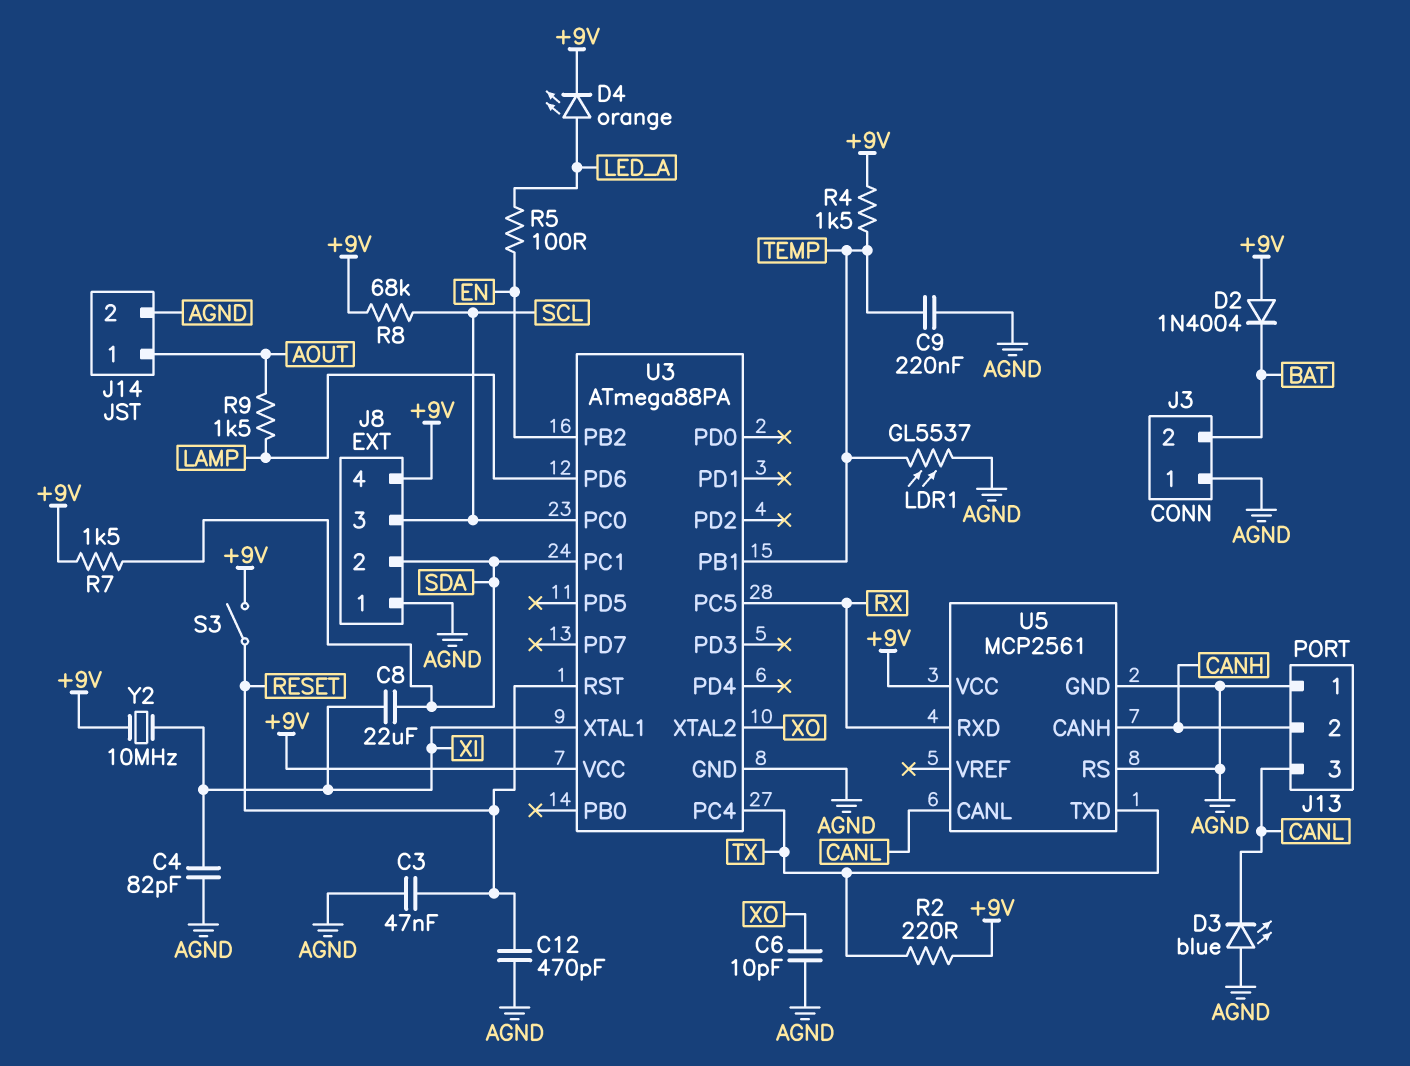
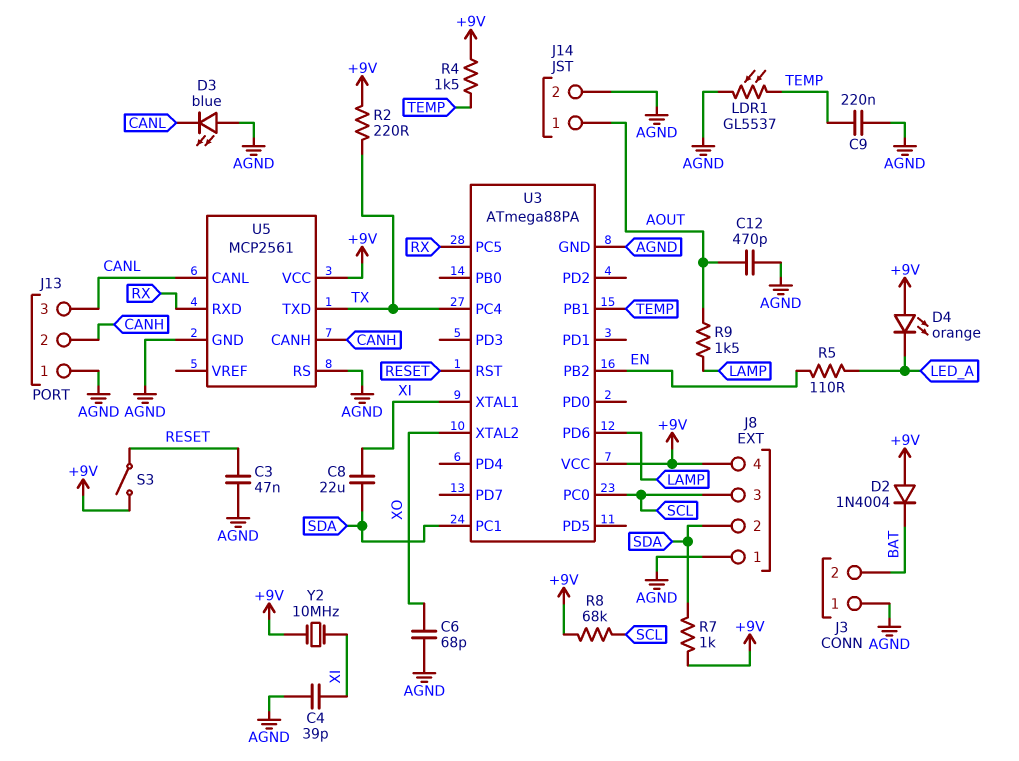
C4: 82pF (AGND, XI) -> 39pF (AGND, XI)
C6: 10pF (AGND, XO) -> 68pF (AGND, XO)
C12: 470pF (AGND, RESET) -> 470pF (AGND, AOUT)
D4: LED orange (A LED_A, K +9V) -> LED orange (A +9V, K LED_A)
R5: 100 (EN, LED_A) -> 110 (EN, LED_A)
R7: 1.5k (+9V, SDA) -> 1k (+9V, SDA)

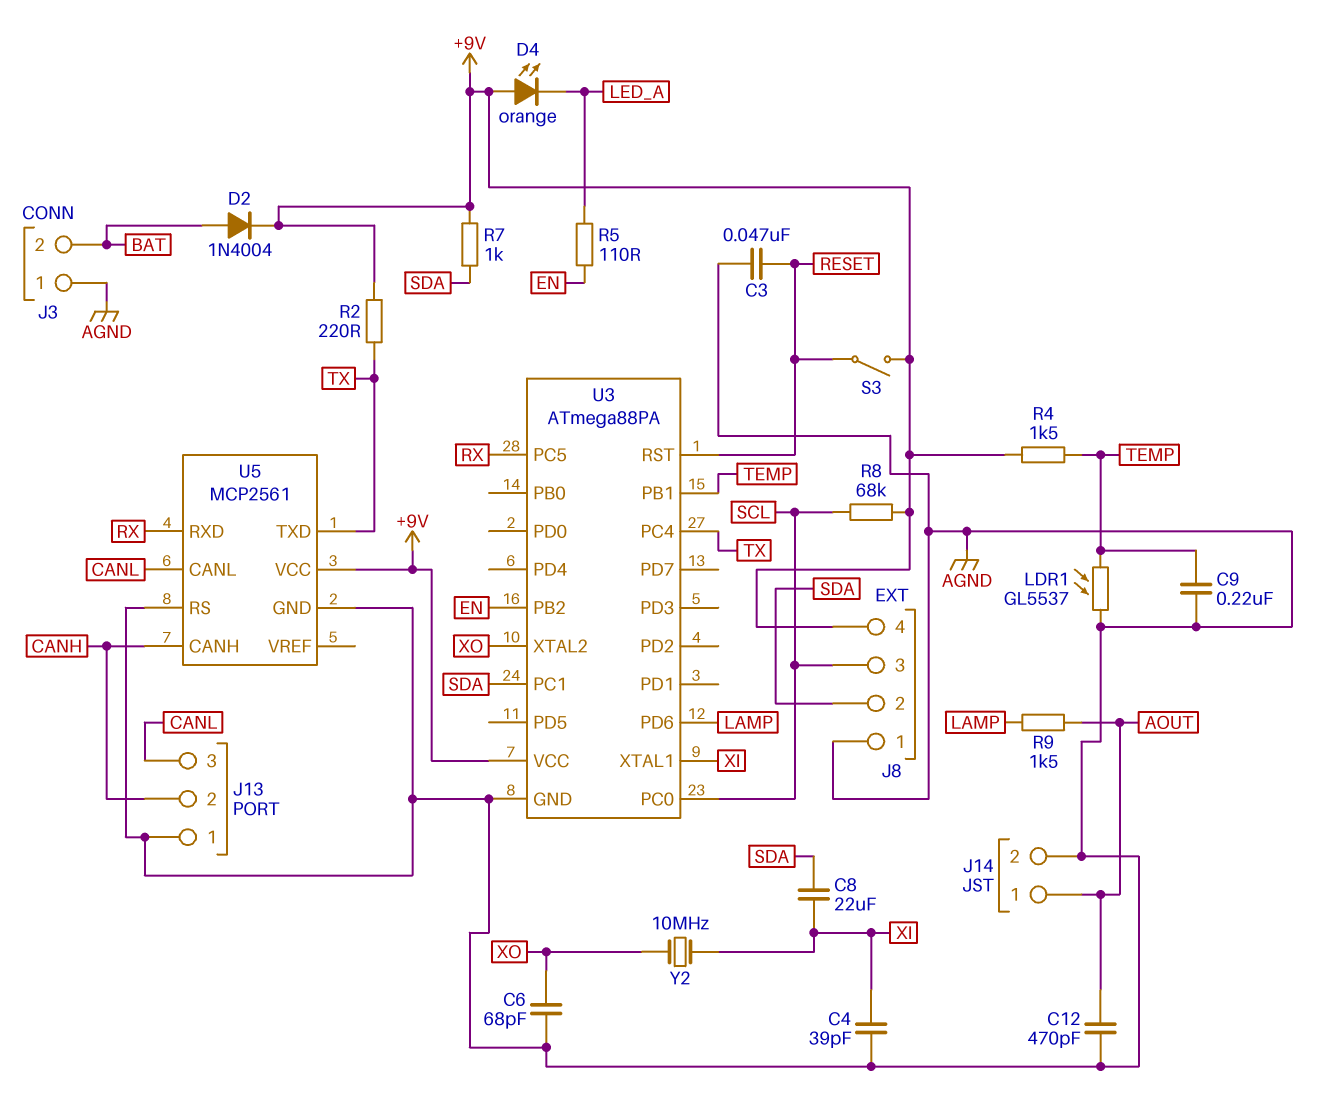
D2: diode 1N4004 (A +9V, K BAT) -> diode 1N4004 (A BAT, K +9V)
D3: LED blue (A AGND, K CANL) -> none
Y2: 10MHz (+9V, XI) -> 10MHz (XI, XO)

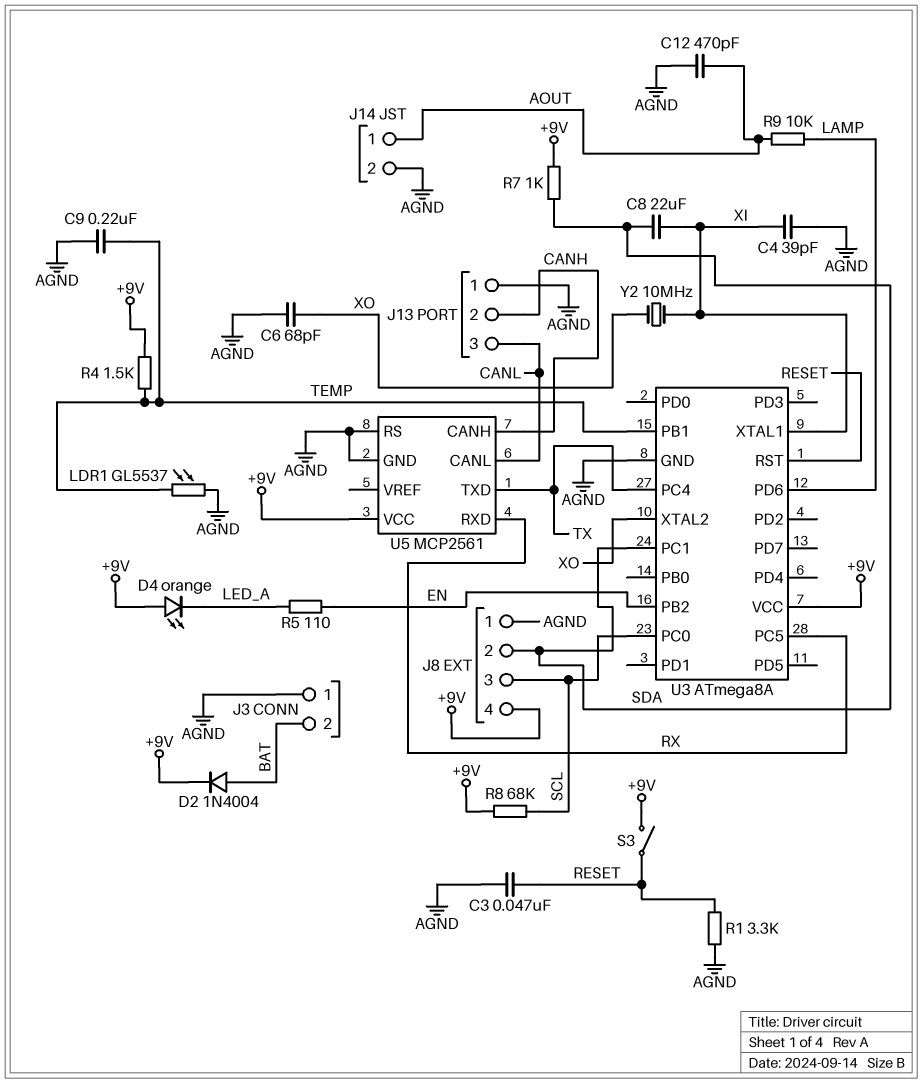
R1: none -> 3.3k (AGND, RESET)
R2: 220 (+9V, TX) -> none
R9: 1.5k (AOUT, LAMP) -> 10k (AOUT, LAMP)
U3: ATmega88PA -> ATmega8A

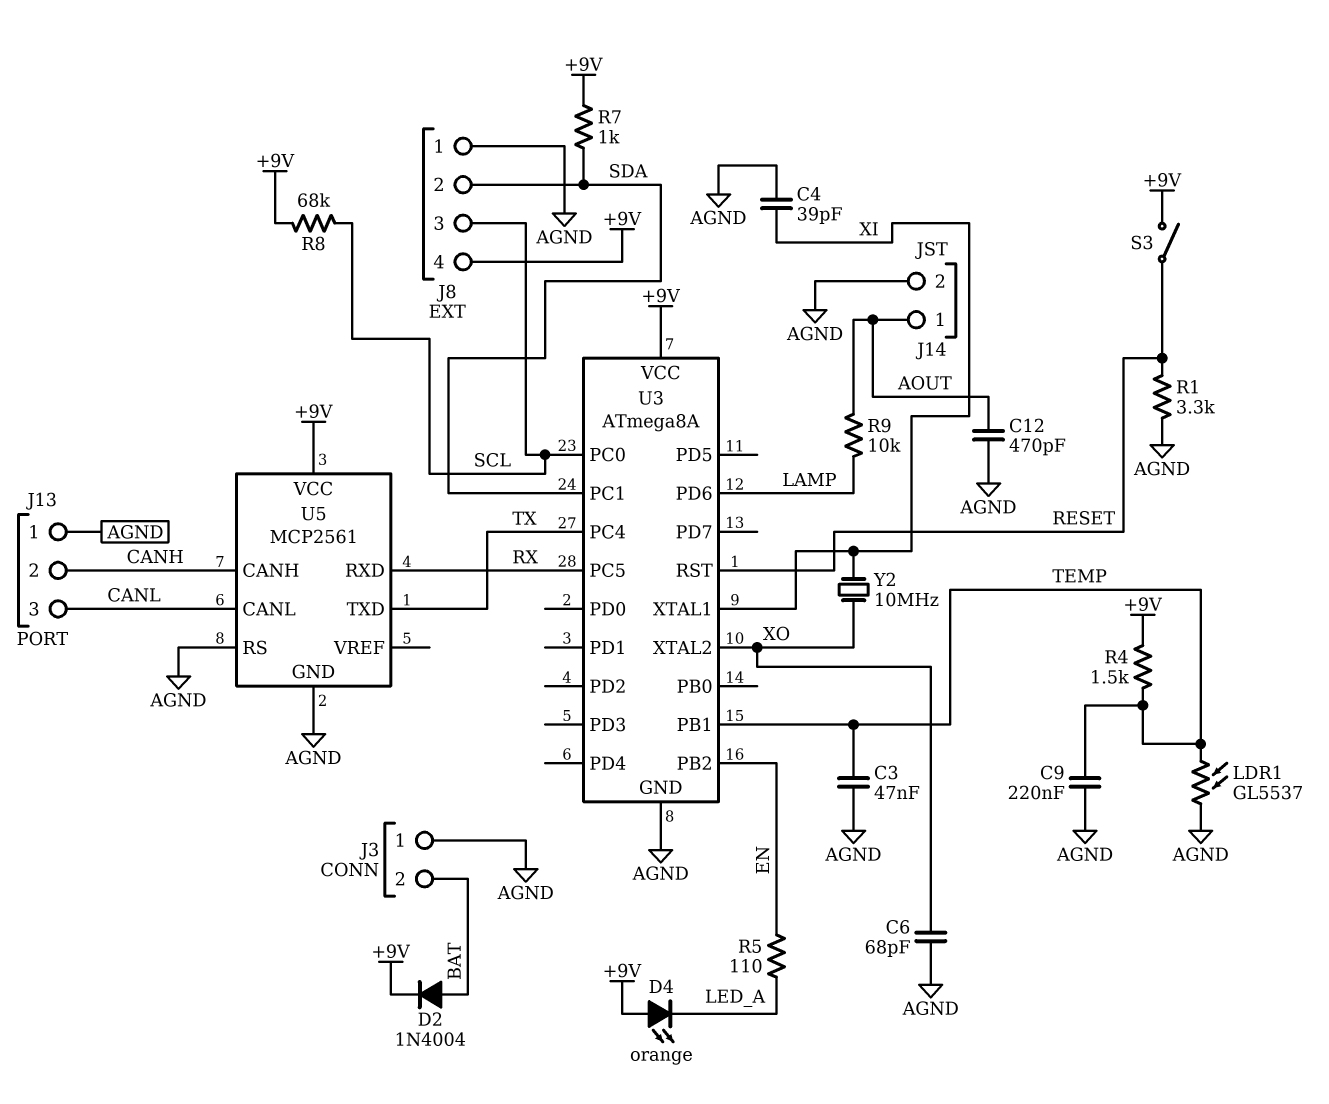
C3: 47nF (AGND, RESET) -> 47nF (AGND, TEMP)
C8: 22uF (SDA, XI) -> none

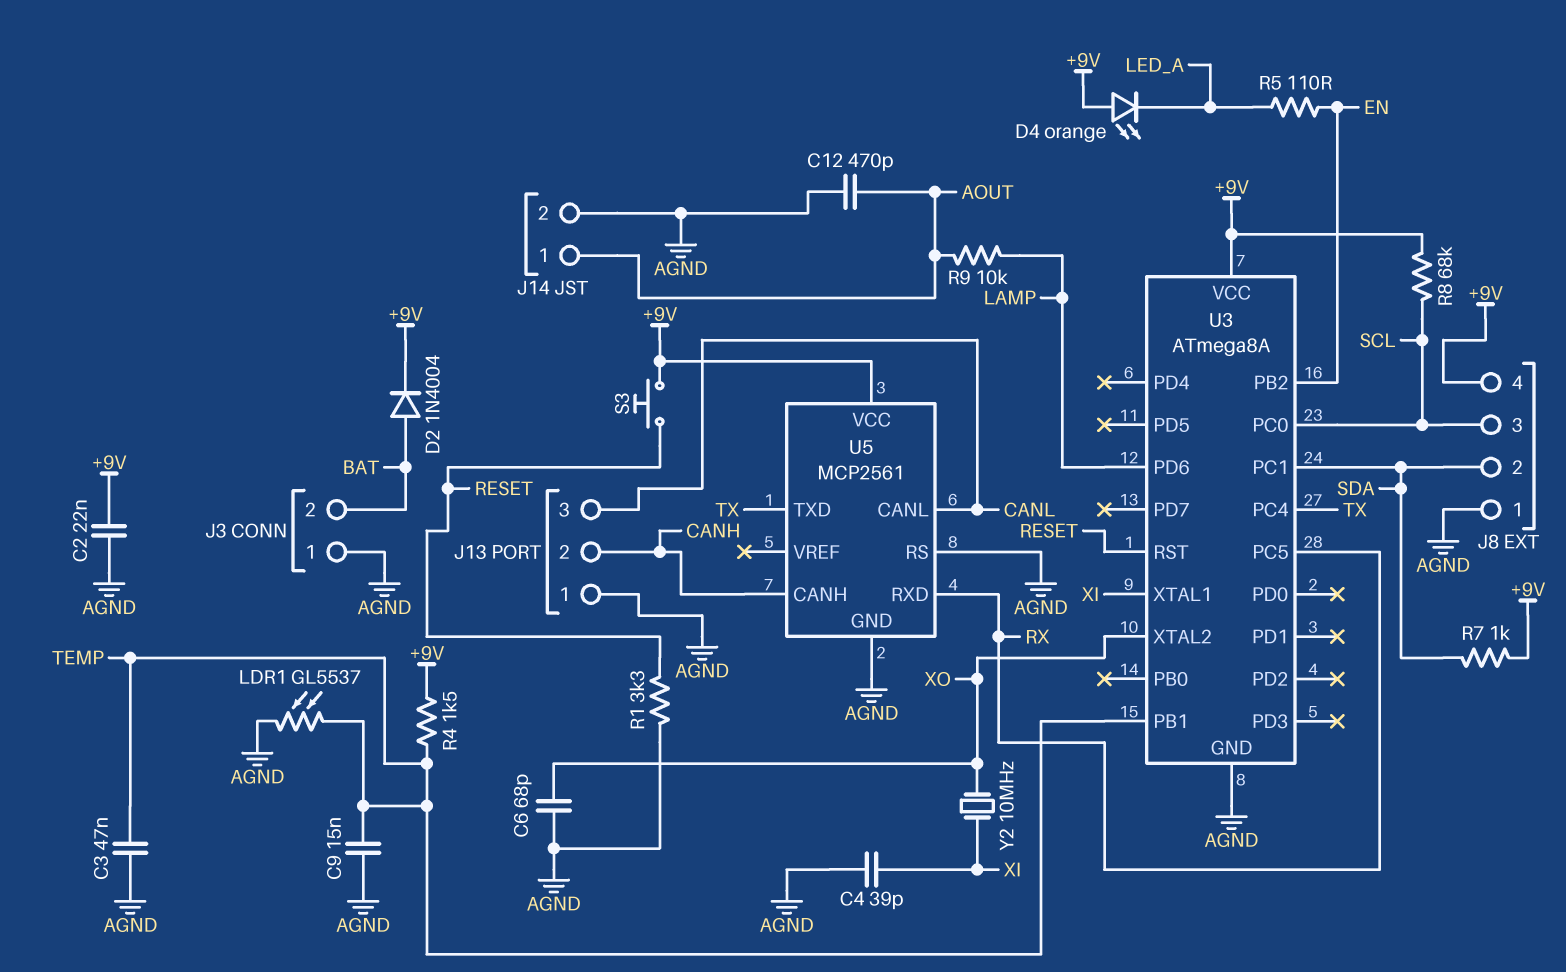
C2: none -> 22nF (+9V, AGND)
C9: 220nF (AGND, TEMP) -> 15nF (AGND, TEMP)
S3: switch (+9V, RESET) -> button (+9V, RESET)

